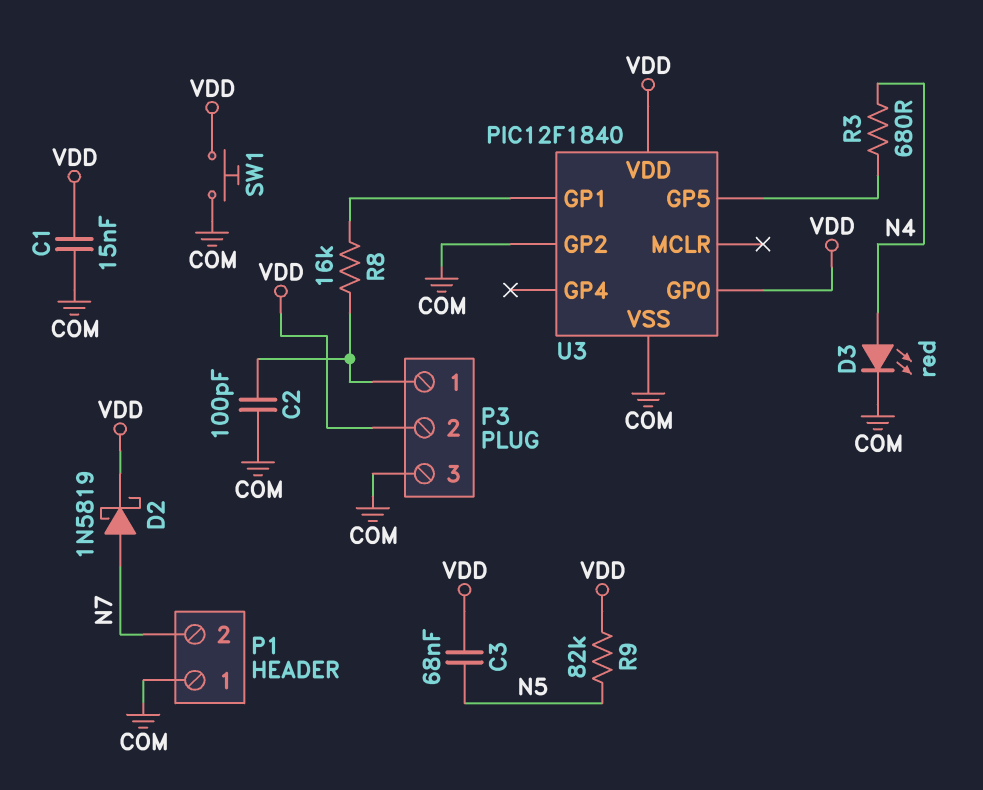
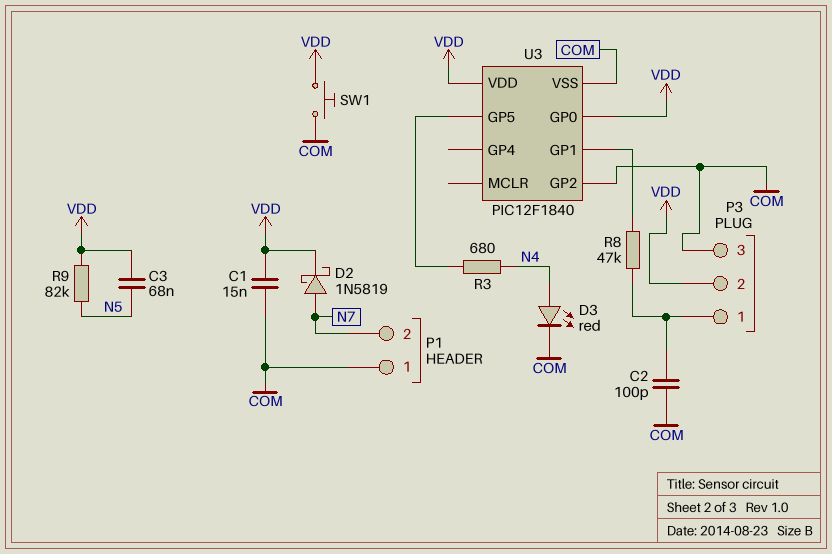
R8: 16k (P3/1, U3/GP1) -> 47k (P3/1, U3/GP1)

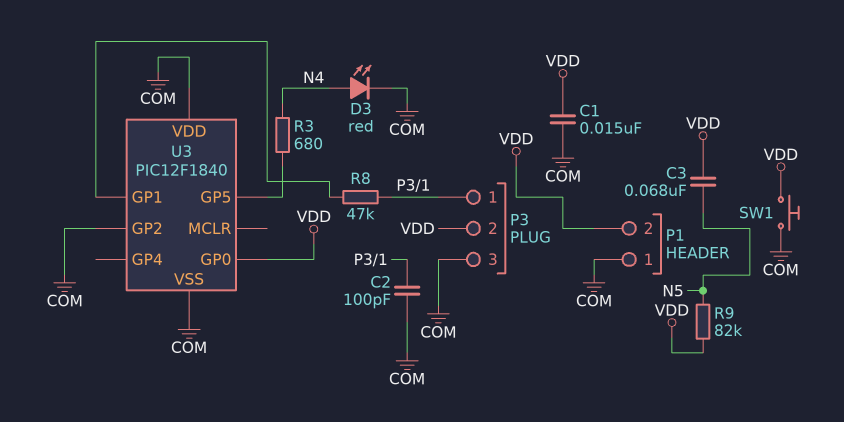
D2: schottky 1N5819 (A N7, K VDD) -> none
P1 pin 2: N7 -> VDD
U3 pin VDD: VDD -> COM

